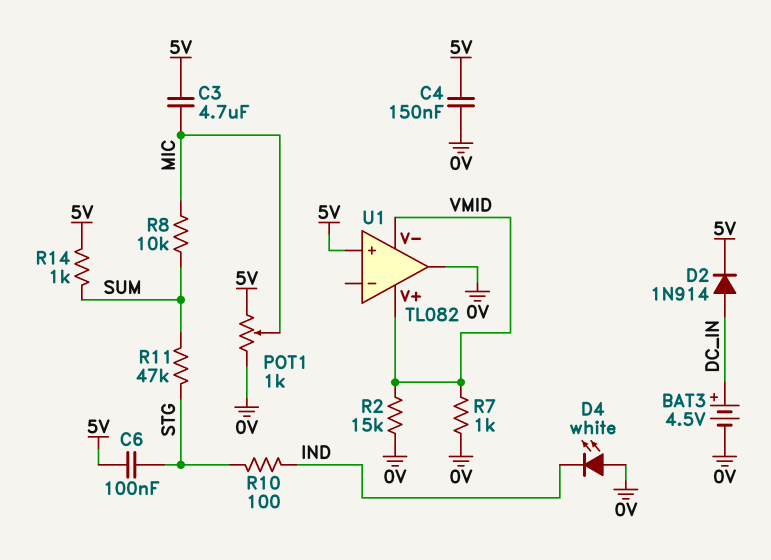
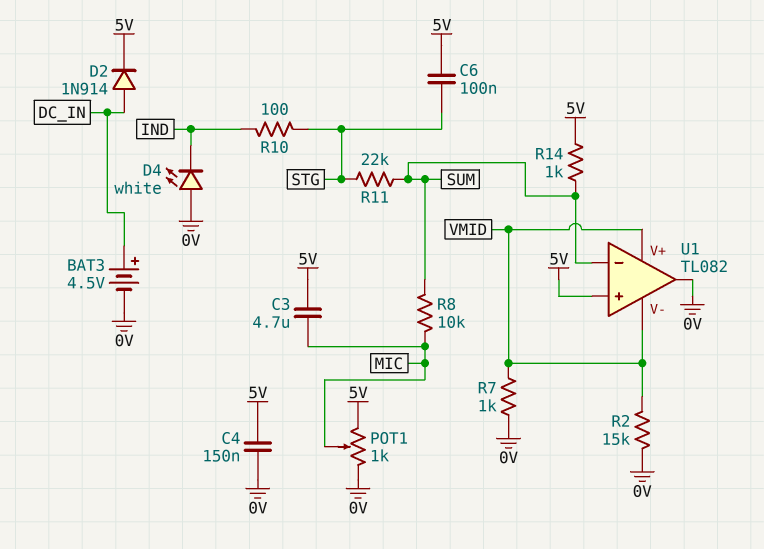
R11: 47k (STG, SUM) -> 22k (STG, SUM)
U1 pin in-: none -> SUM

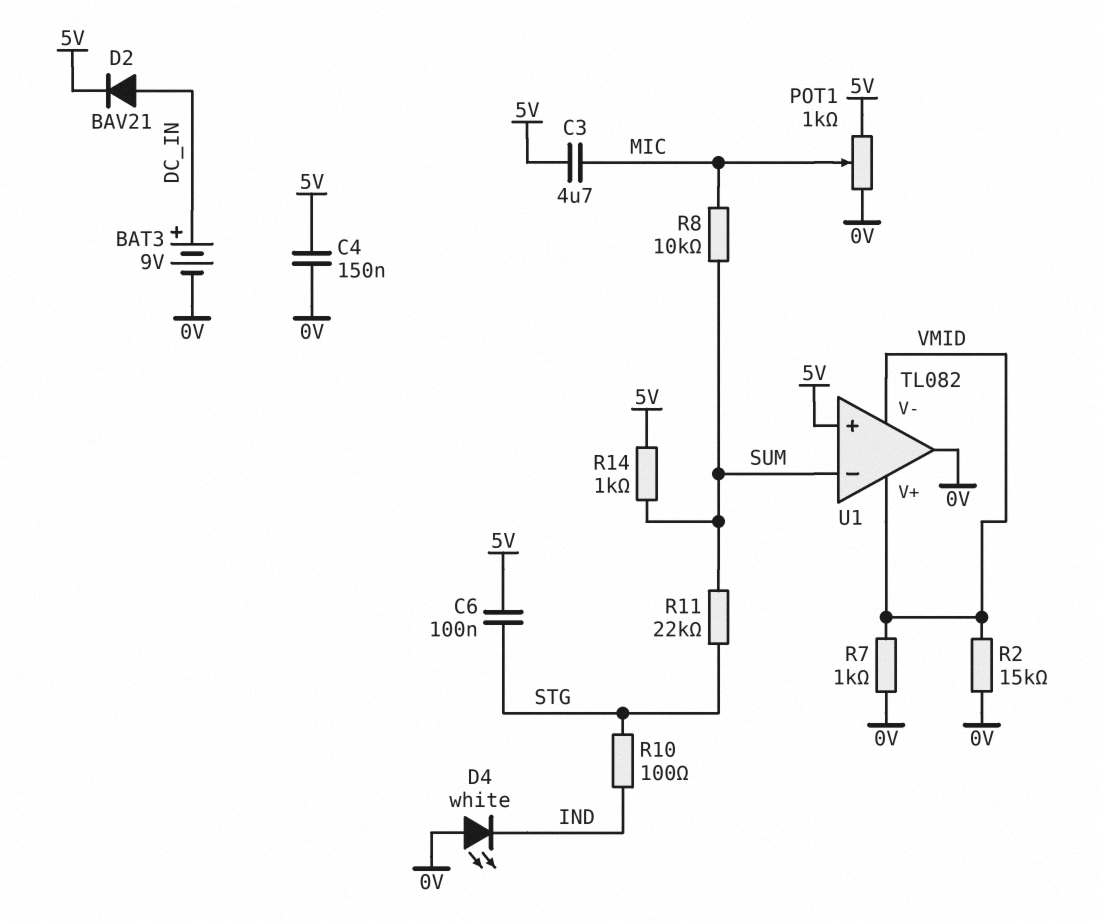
BAT3: 4.5V (plus DC_IN, minus 0V) -> 9V (plus DC_IN, minus 0V)
D2: diode 1N914 (A DC_IN, K 5V) -> diode BAV21 (A DC_IN, K 5V)

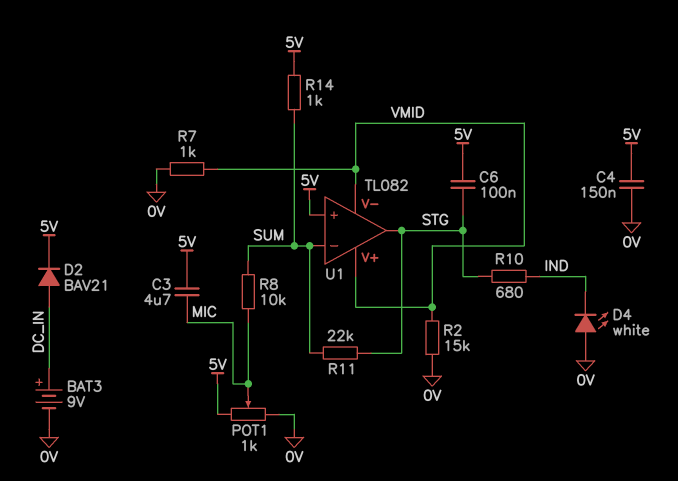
R10: 100 (IND, STG) -> 680 (IND, STG)
U1 pin out: 0V -> STG

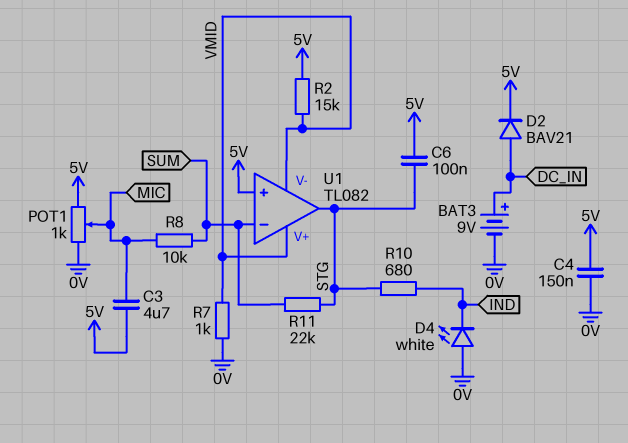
R2: 15k (0V, VMID) -> 15k (5V, VMID)
R14: 1k (5V, SUM) -> none

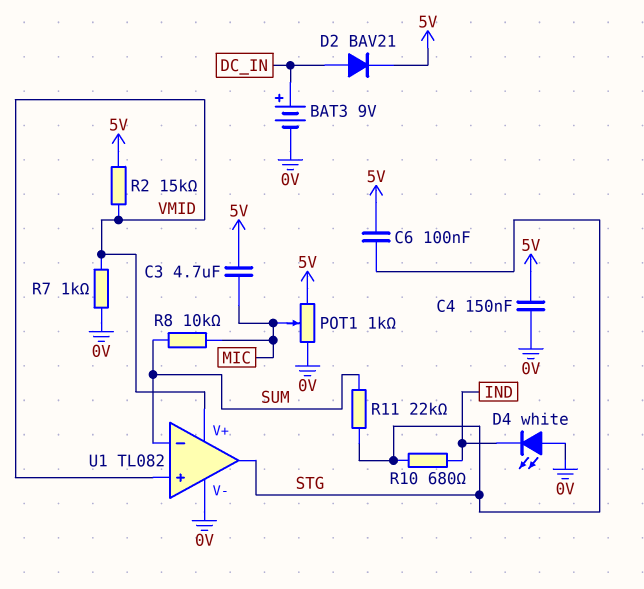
U1 pin V-: VMID -> 0V
U1 pin in+: 5V -> VMID

